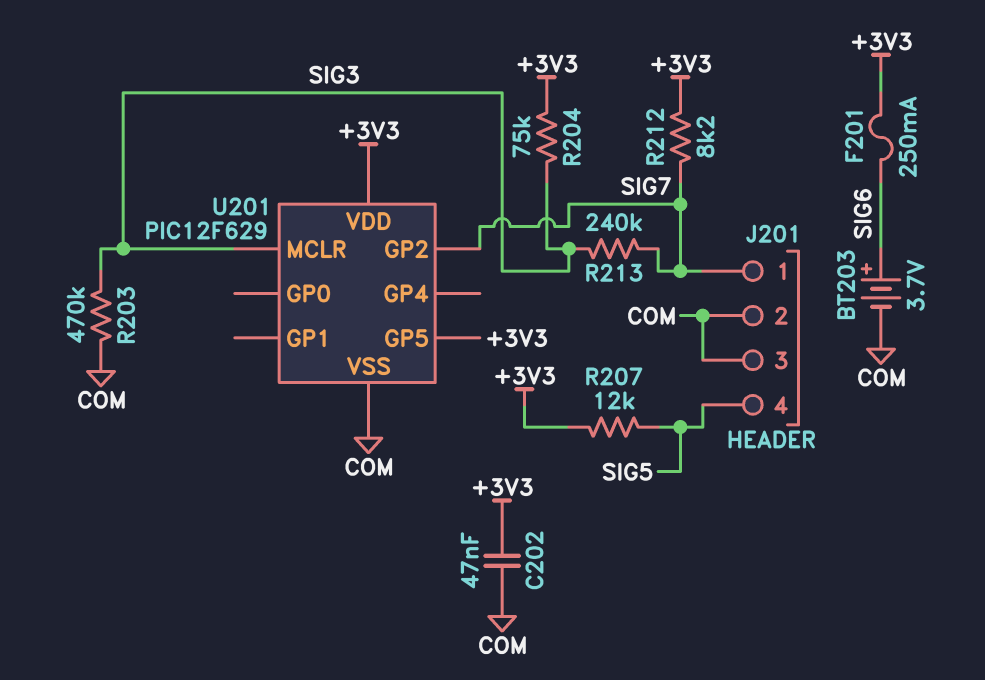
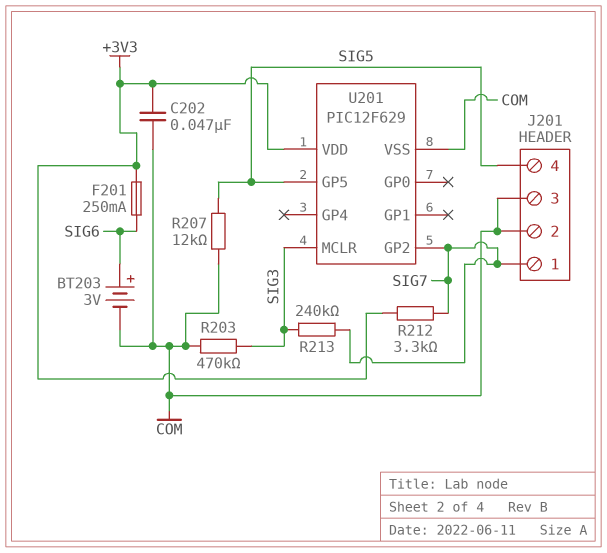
BT203: 3.7V (plus SIG6, minus COM) -> 3V (plus SIG6, minus COM)
R204: 75k (+3V3, SIG3) -> none
R207: 12k (+3V3, SIG5) -> 12k (COM, SIG5)
R212: 8.2k (+3V3, SIG7) -> 3.3k (+3V3, SIG7)
U201 pin GP5: +3V3 -> SIG5

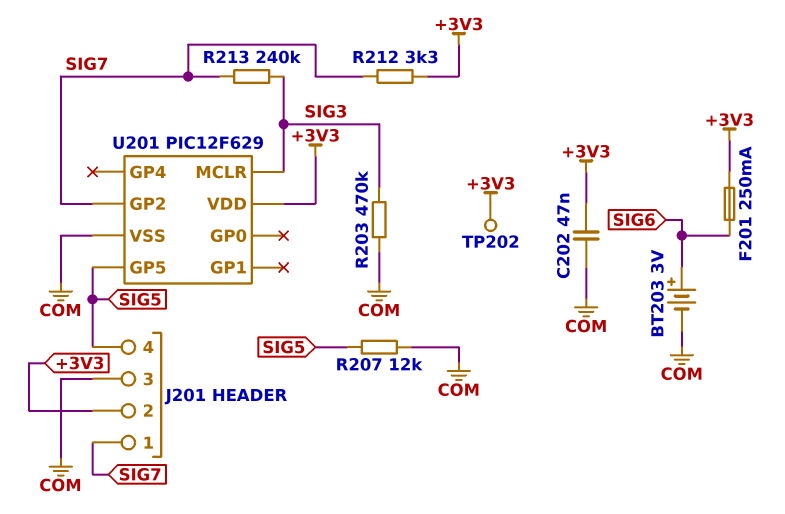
J201 pin 2: COM -> +3V3
TP202: none -> test point (+3V3)

